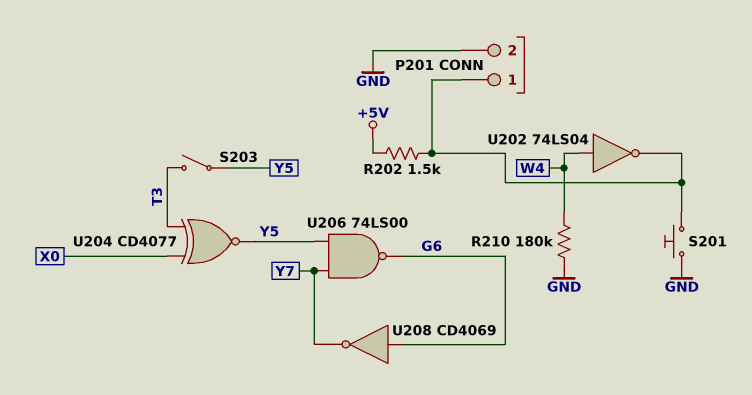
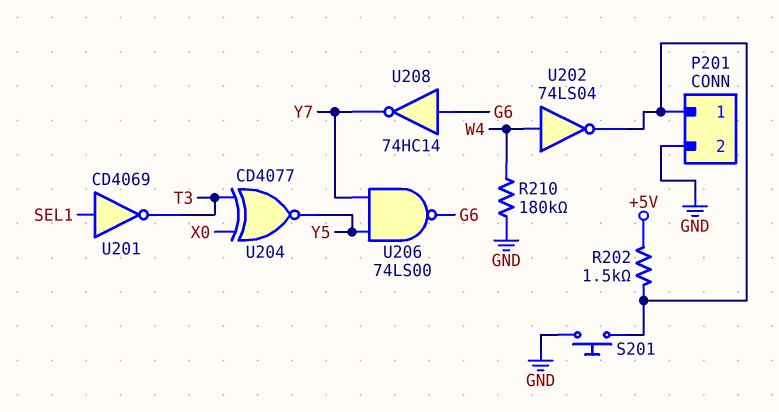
S203: switch (T3, Y5) -> none
U201: none -> NOT CD4069 (in SEL1, out T3)
U208: NOT CD4069 (in G6, out Y7) -> NOT 74HC14 (in G6, out Y7)

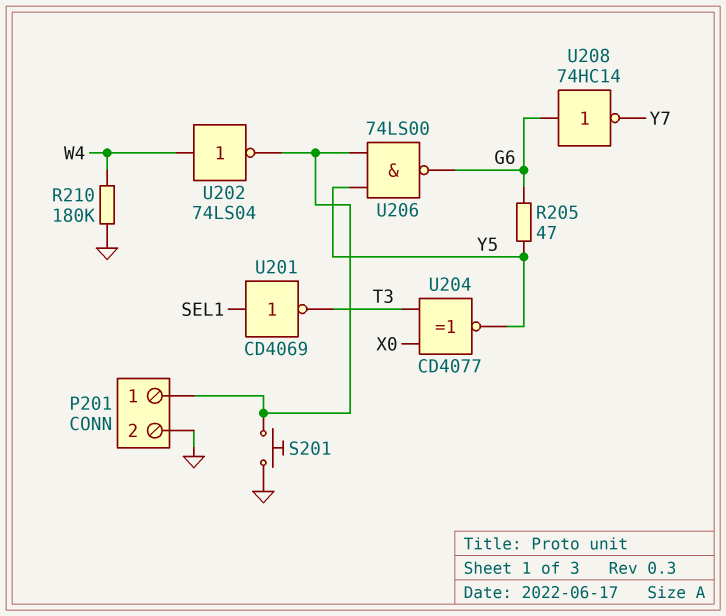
R202: 1.5k (+5V, P201/1) -> none
R205: none -> 47 (G6, Y5)
U206: NAND 74LS00 (in Y5, in Y7, out G6) -> NAND 74LS00 (in P201/1, in Y5, out G6)

